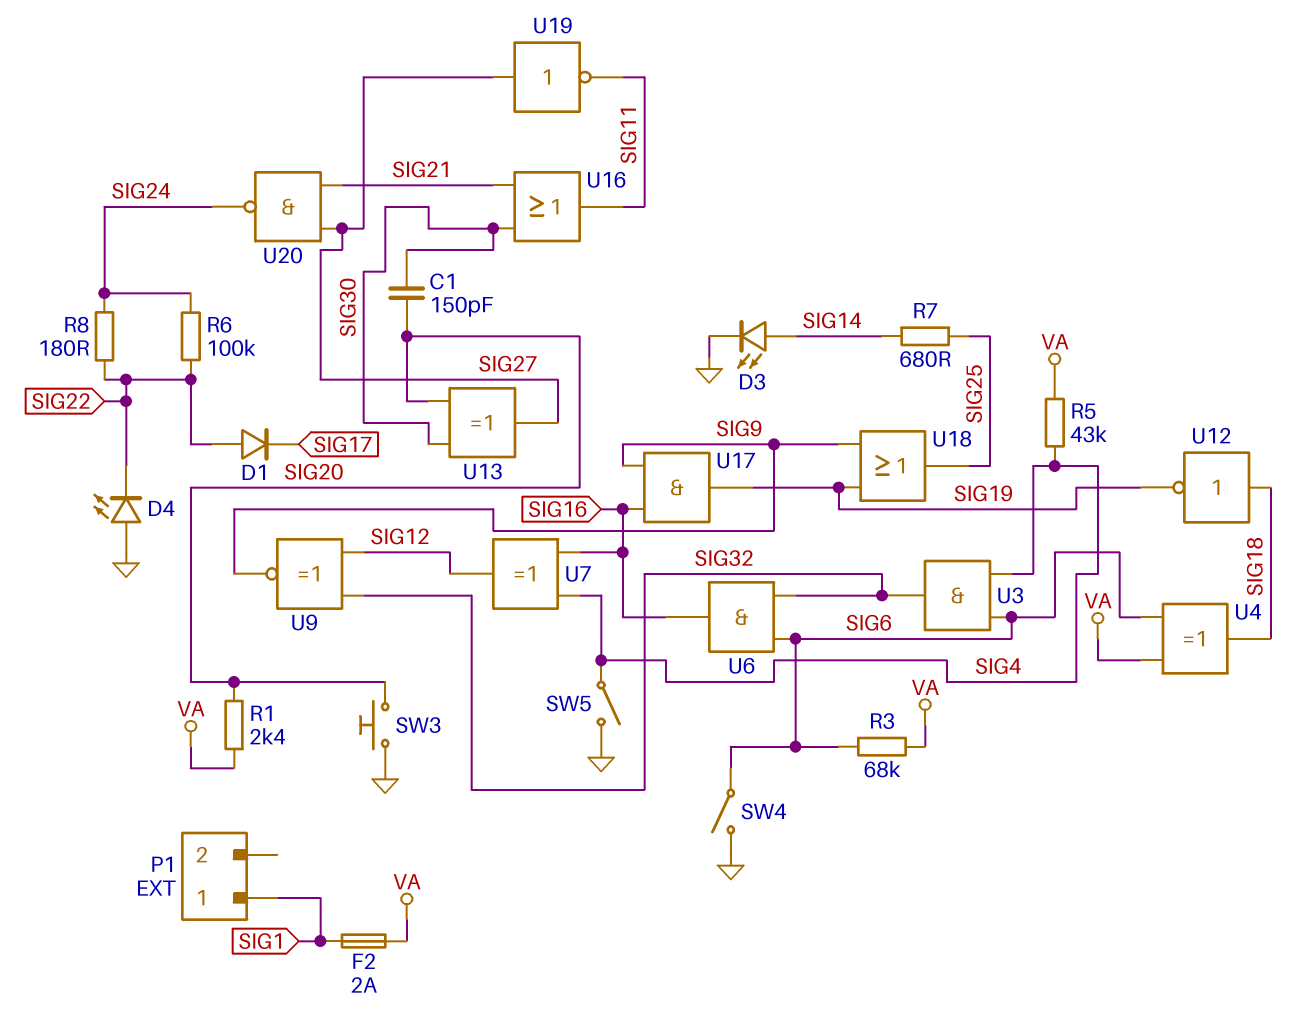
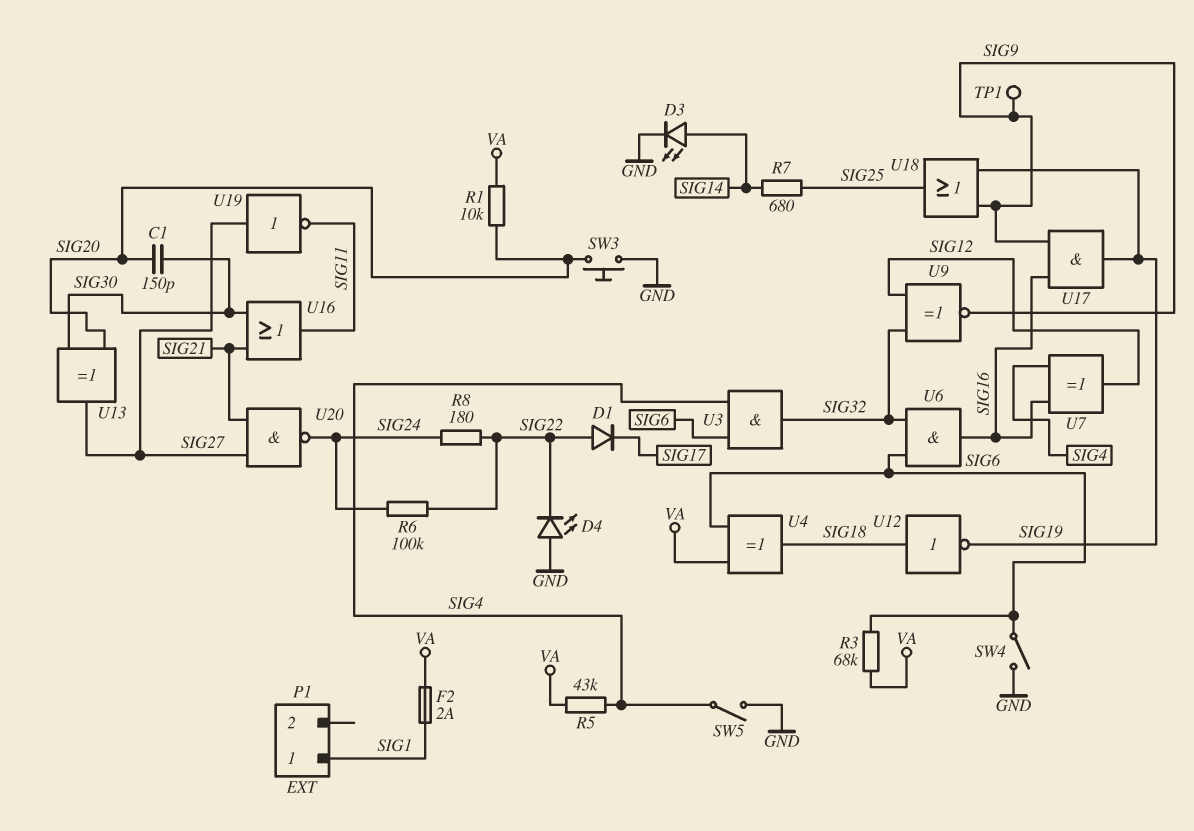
R1: 2.4k (SIG20, VA) -> 10k (SIG20, VA)
TP1: none -> test point (SIG9)

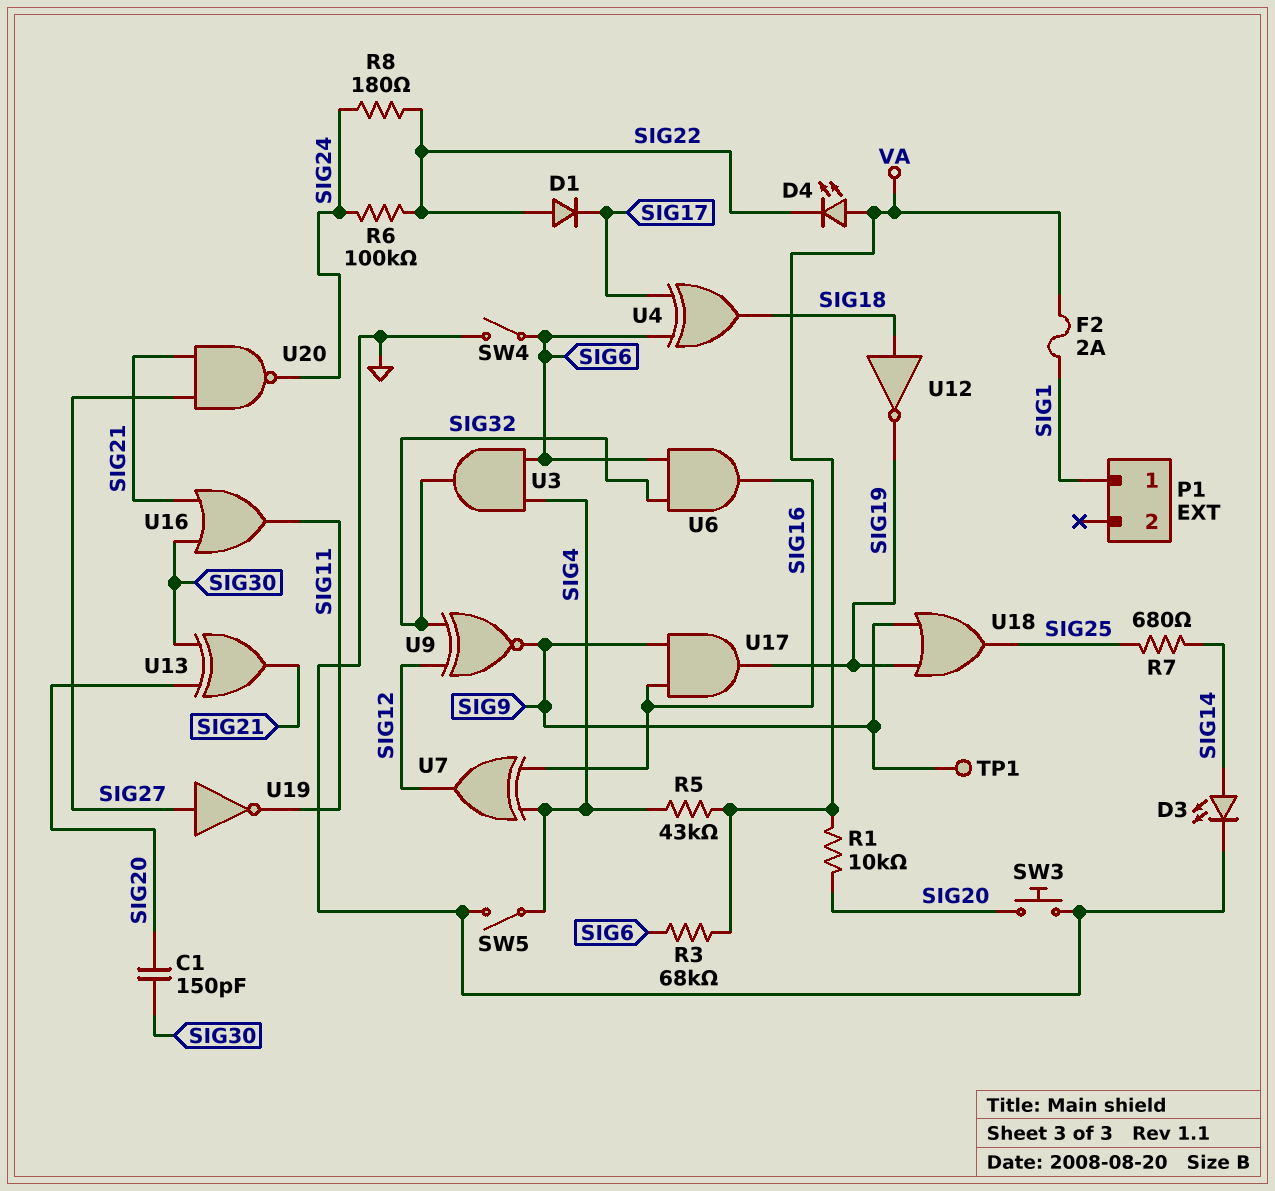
D4: LED (A GND, K SIG22) -> LED (A VA, K SIG22)
U4: XOR (in SIG6, in VA, out SIG18) -> XOR (in SIG6, in SIG17, out SIG18)
U13: XOR (in SIG20, in SIG30, out SIG27) -> XOR (in SIG20, in SIG30, out SIG21)

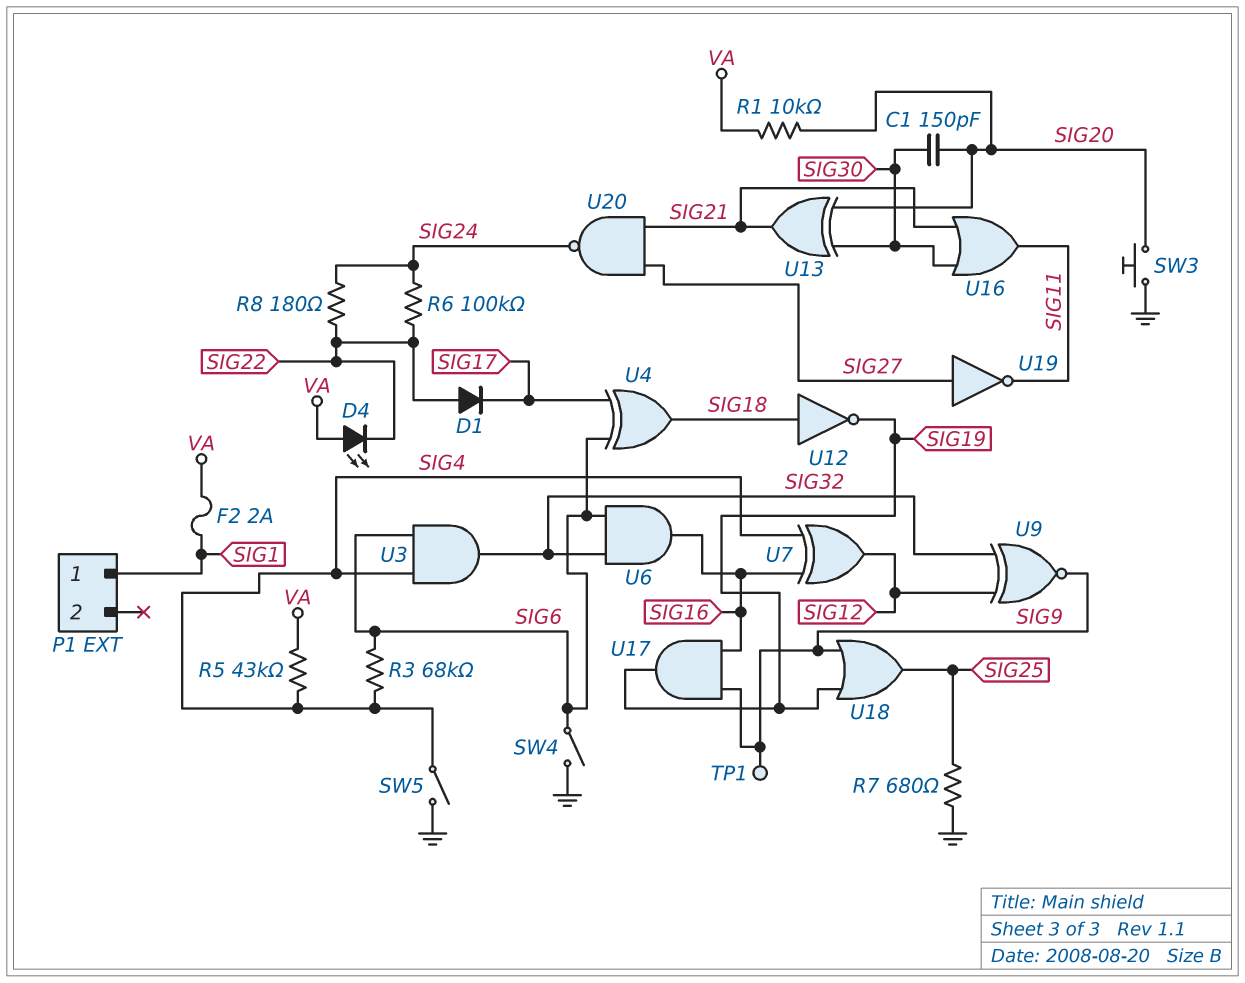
D3: LED (A SIG14, K GND) -> none
R3: 68k (SIG6, VA) -> 68k (SIG4, SIG6)
R7: 680 (SIG14, SIG25) -> 680 (GND, SIG25)

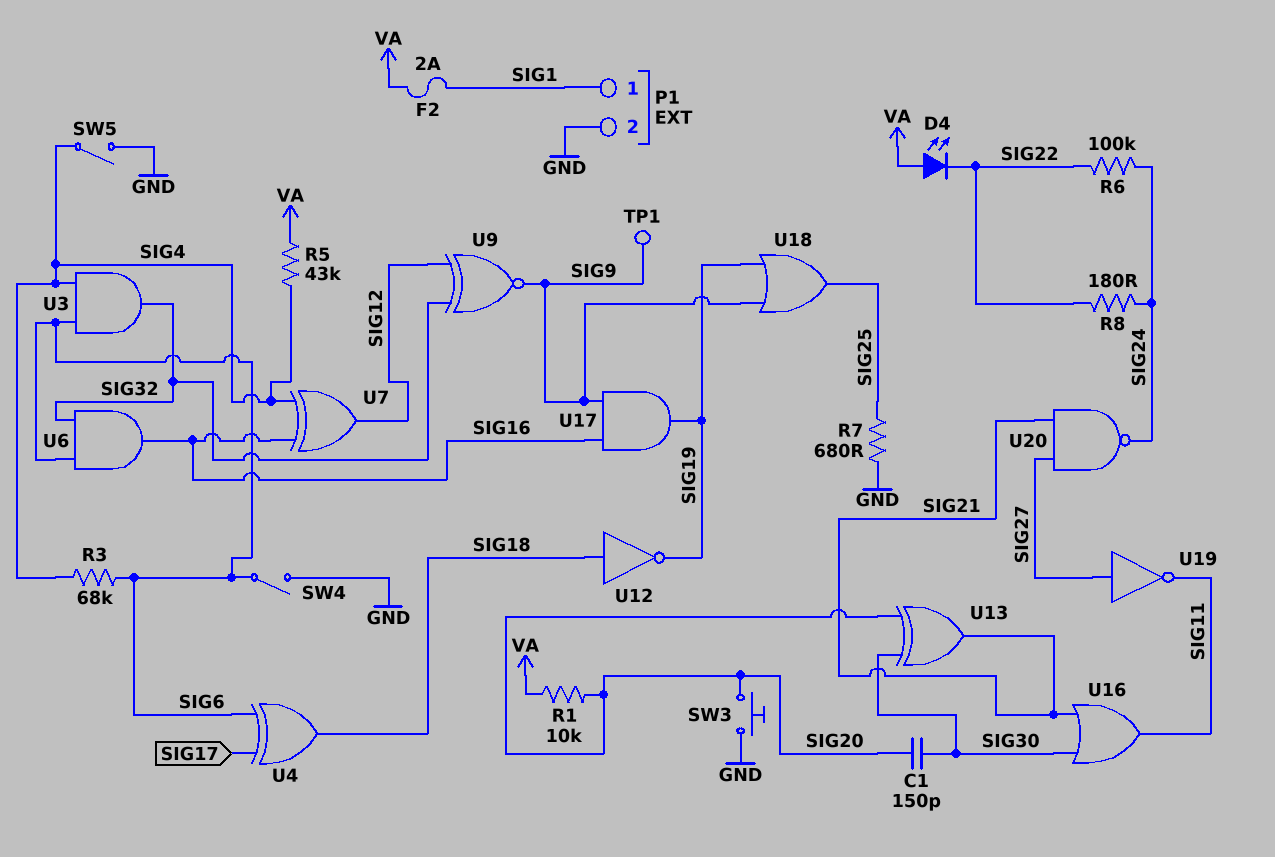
D1: diode (A SIG22, K SIG17) -> none
P1 pin 2: none -> GND

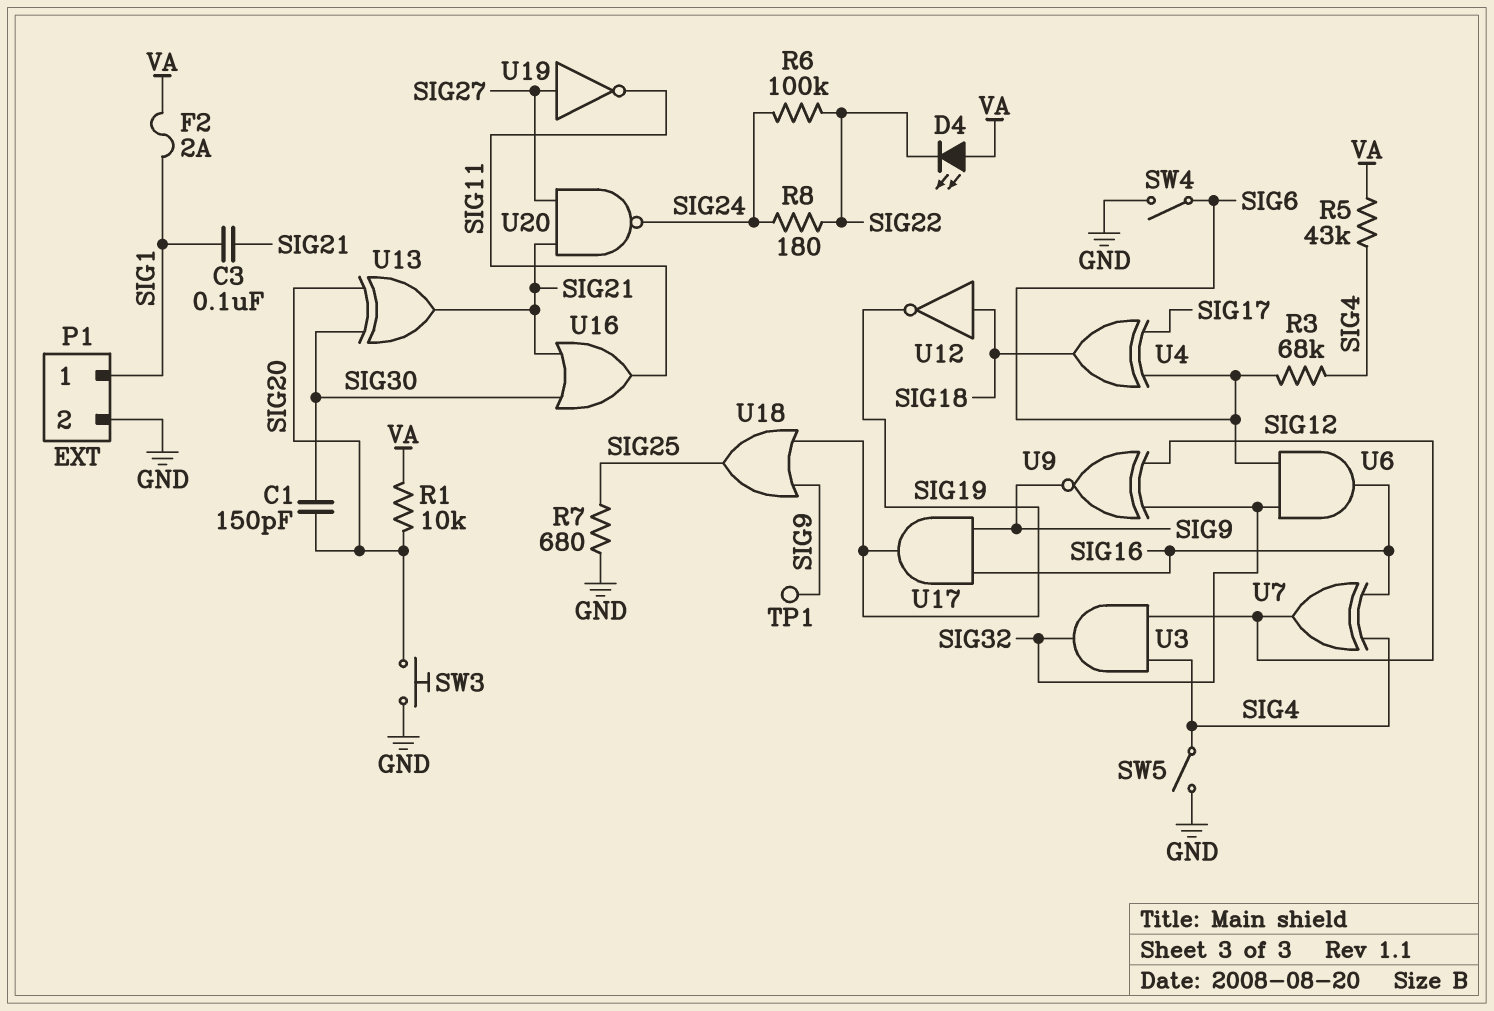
C3: none -> 100nF (SIG1, SIG21)
U3: AND (in SIG4, in SIG6, out SIG32) -> AND (in SIG4, in SIG12, out SIG32)

